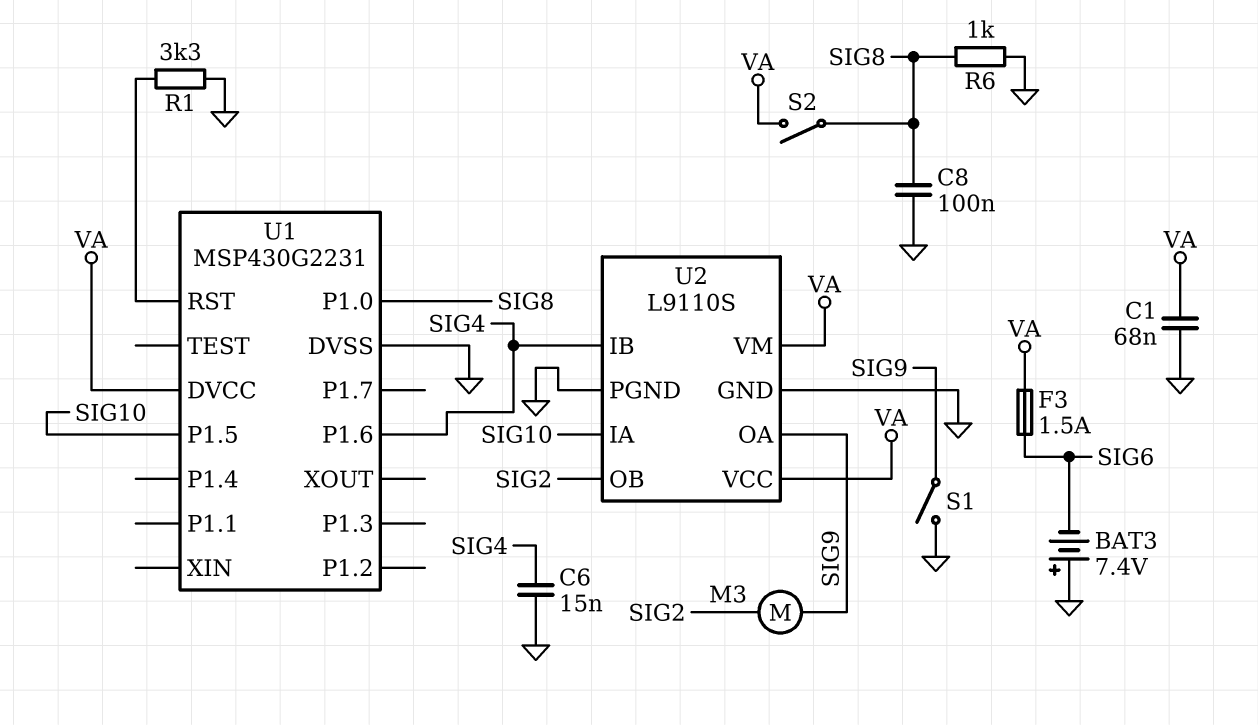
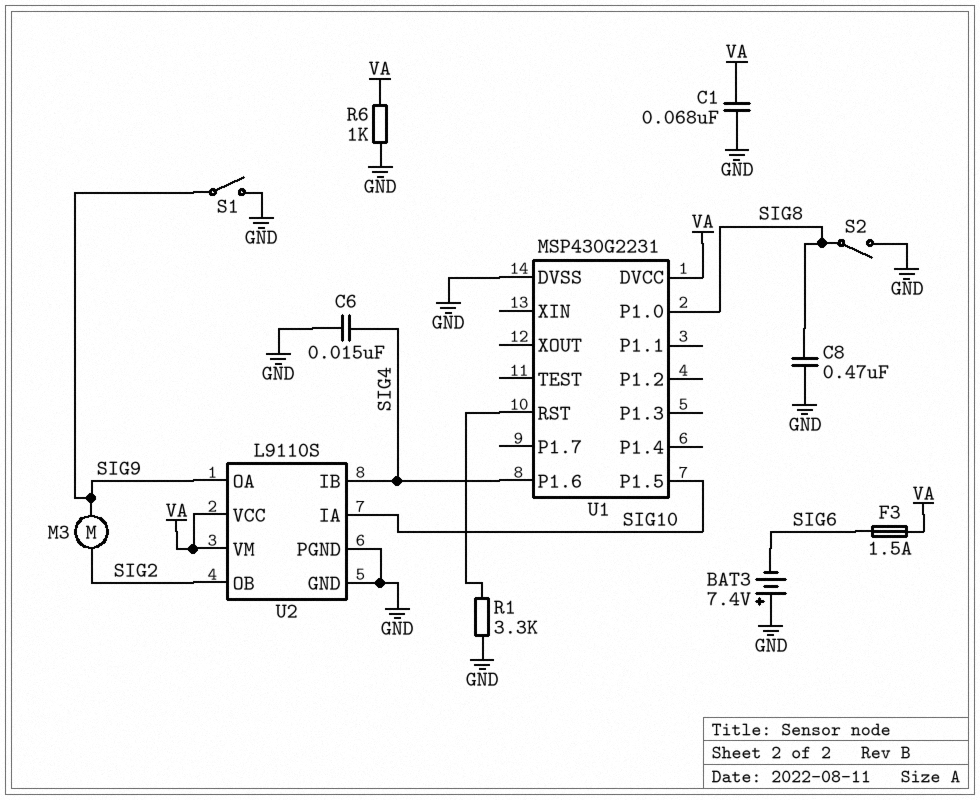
C8: 100nF (GND, SIG8) -> 470nF (GND, SIG8)
R6: 1k (GND, SIG8) -> 1k (GND, VA)
S2: switch (SIG8, VA) -> switch (GND, SIG8)

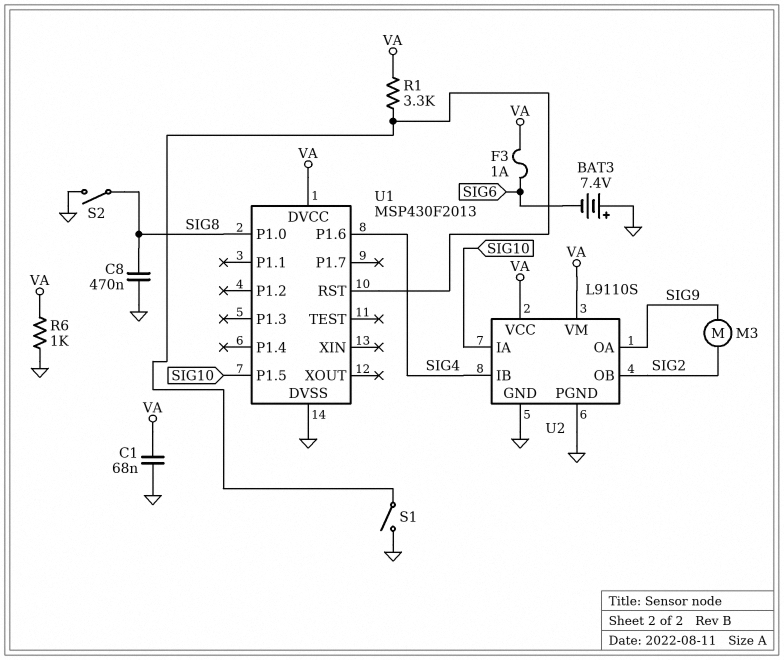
C6: 15nF (GND, SIG4) -> none
F3: 1.5A (SIG6, VA) -> 1A (SIG6, VA)
R1: 3.3k (GND, U1/RST) -> 3.3k (U1/RST, VA)
S1: switch (GND, SIG9) -> switch (GND, U1/RST)
U1: MSP430G2231 -> MSP430F2013

